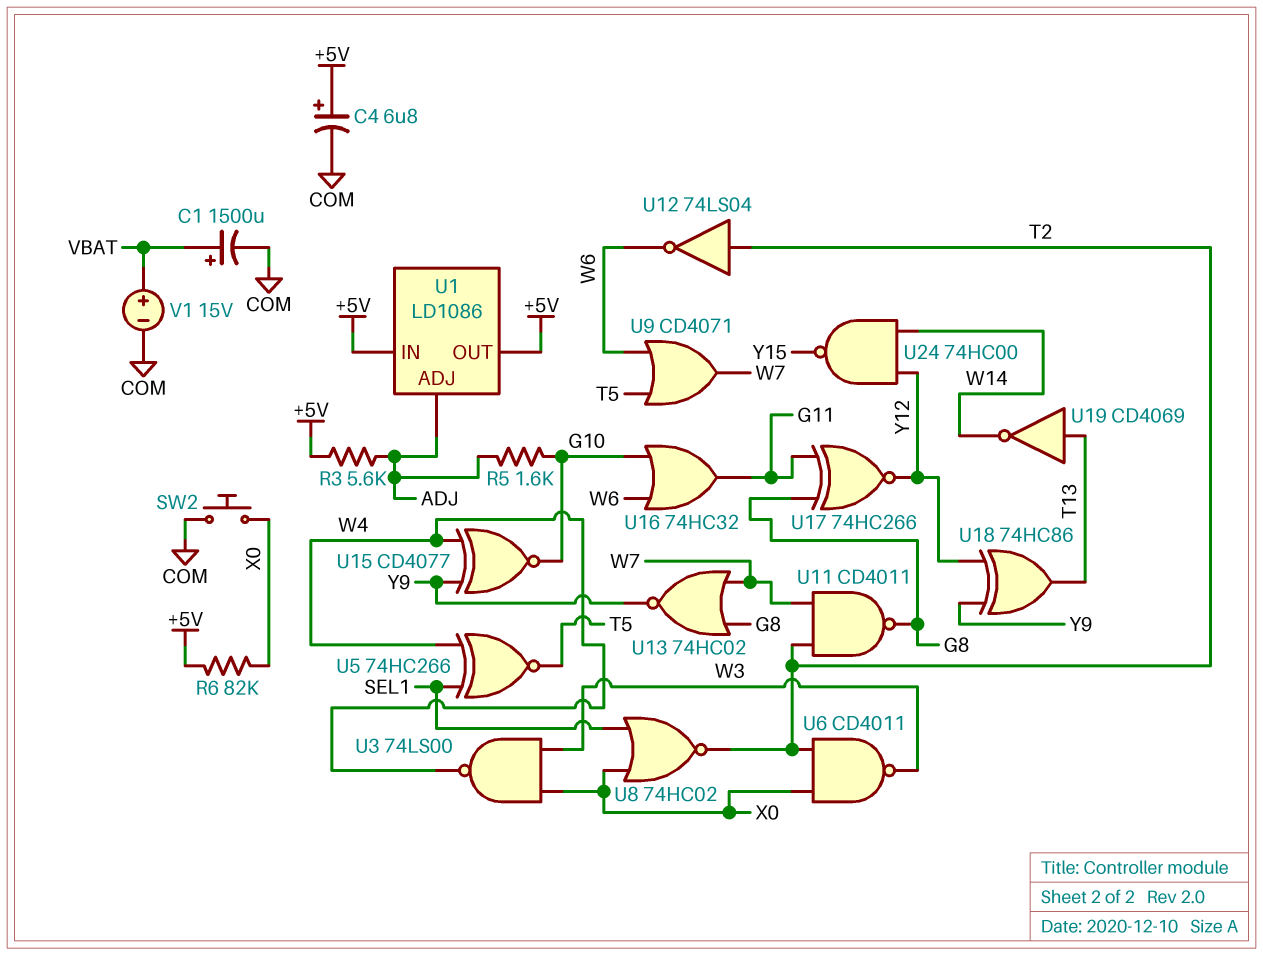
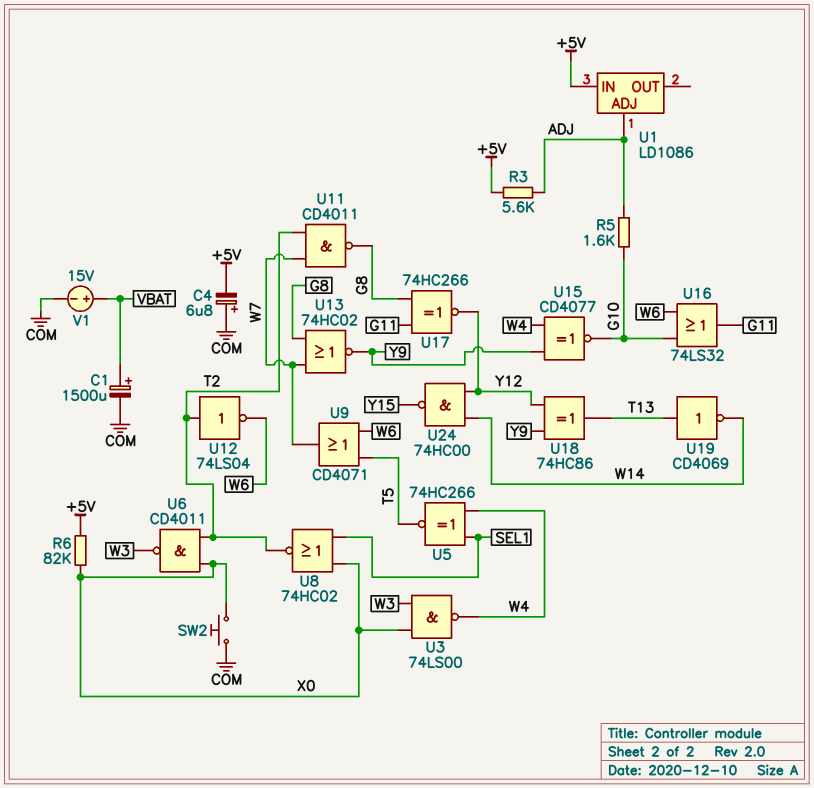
C4: 6.8uF (plus +5V, minus COM) -> 6.8uF (plus COM, minus +5V)
U1 pin OUT: +5V -> none
U16: OR 74HC32 (in G10, in W6, out G11) -> OR 74LS32 (in G10, in W6, out G11)

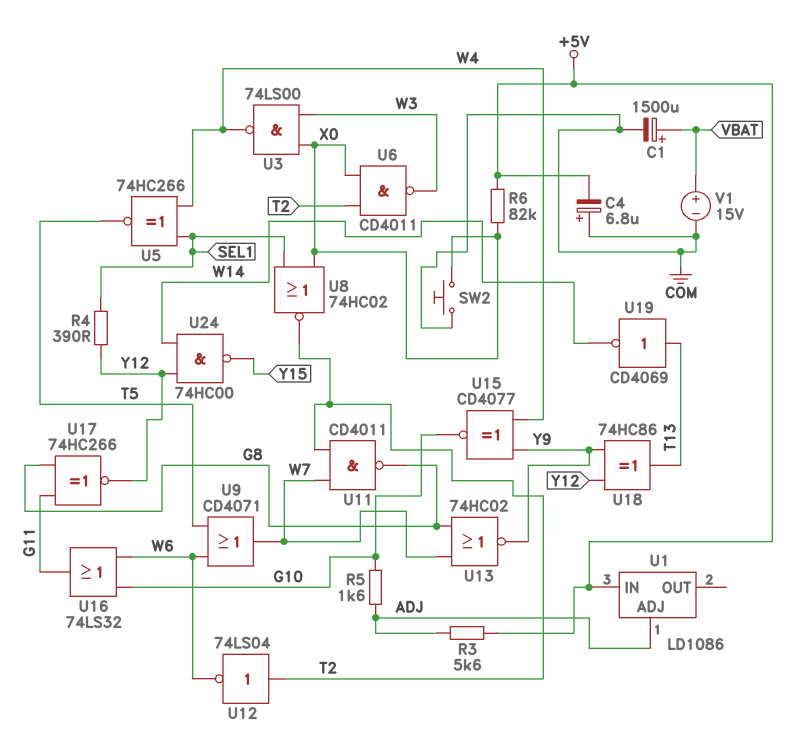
R4: none -> 390 (SEL1, Y12)

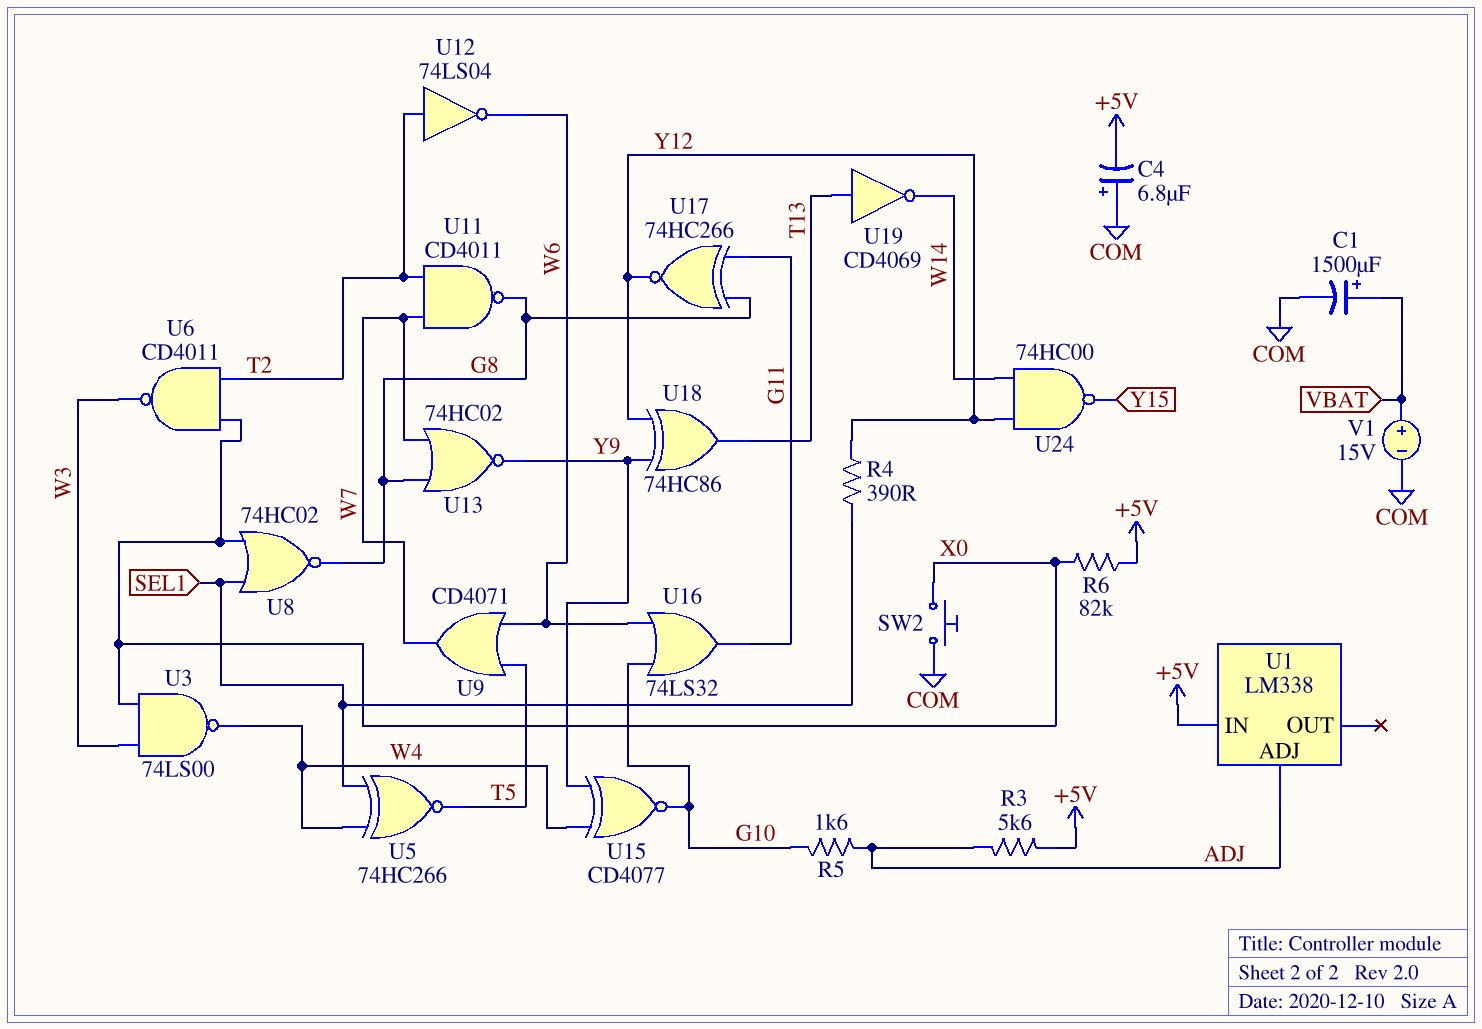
U1: LD1086 -> LM338
U8: NOR 74HC02 (in SEL1, in X0, out T2) -> NOR 74HC02 (in SEL1, in X0, out G8)

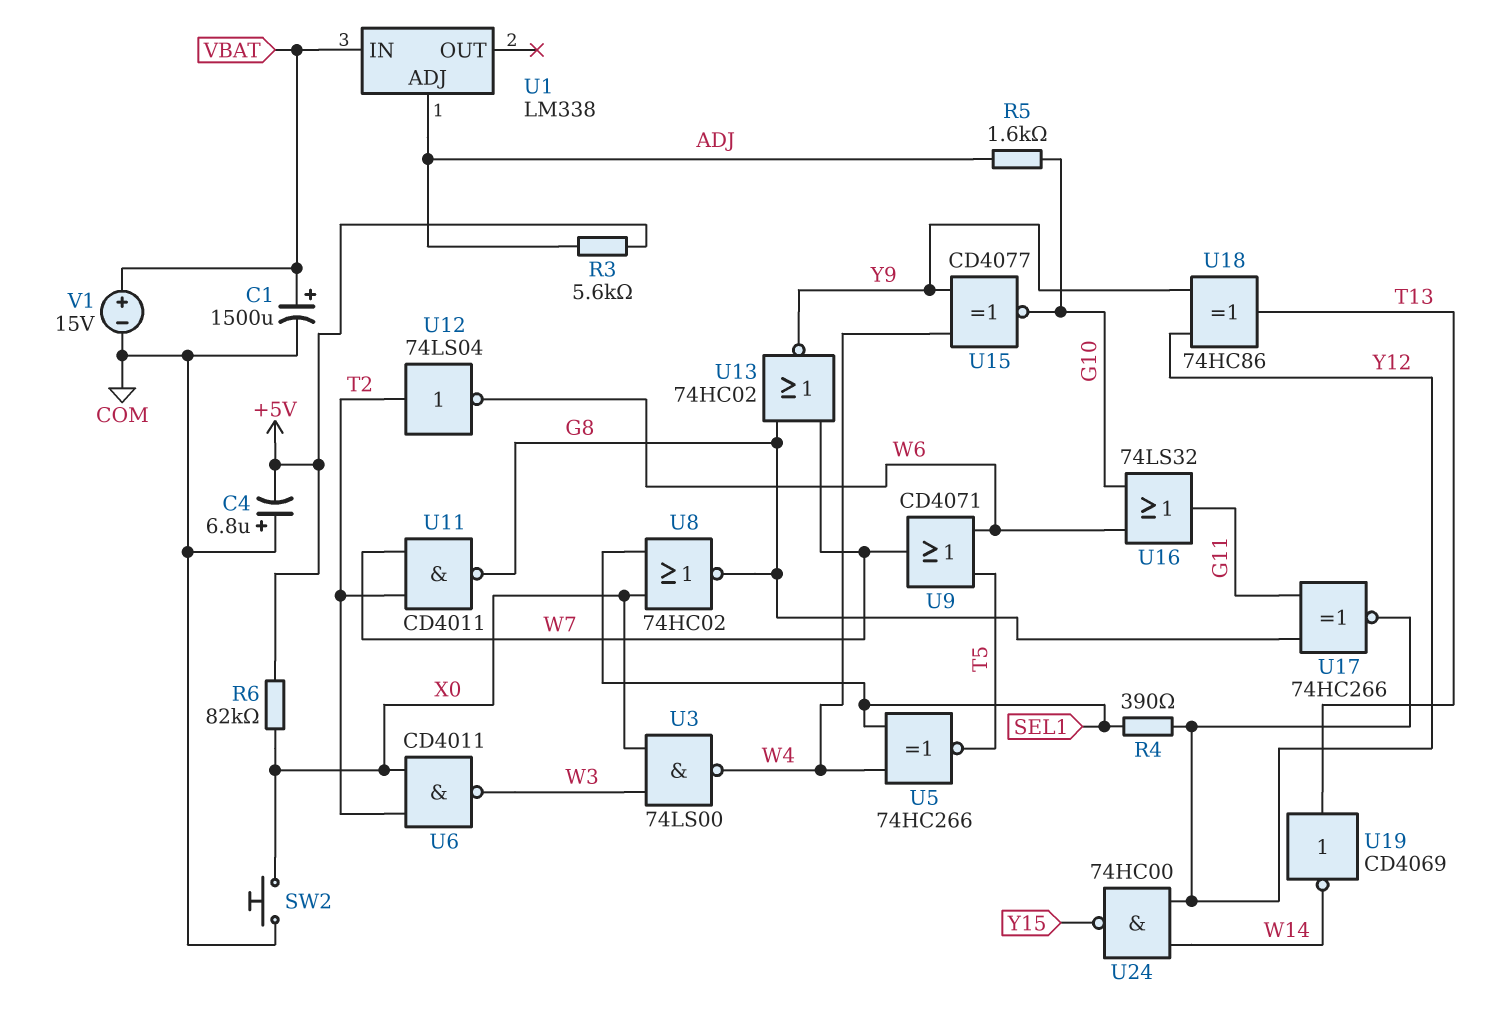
U1 pin IN: +5V -> VBAT

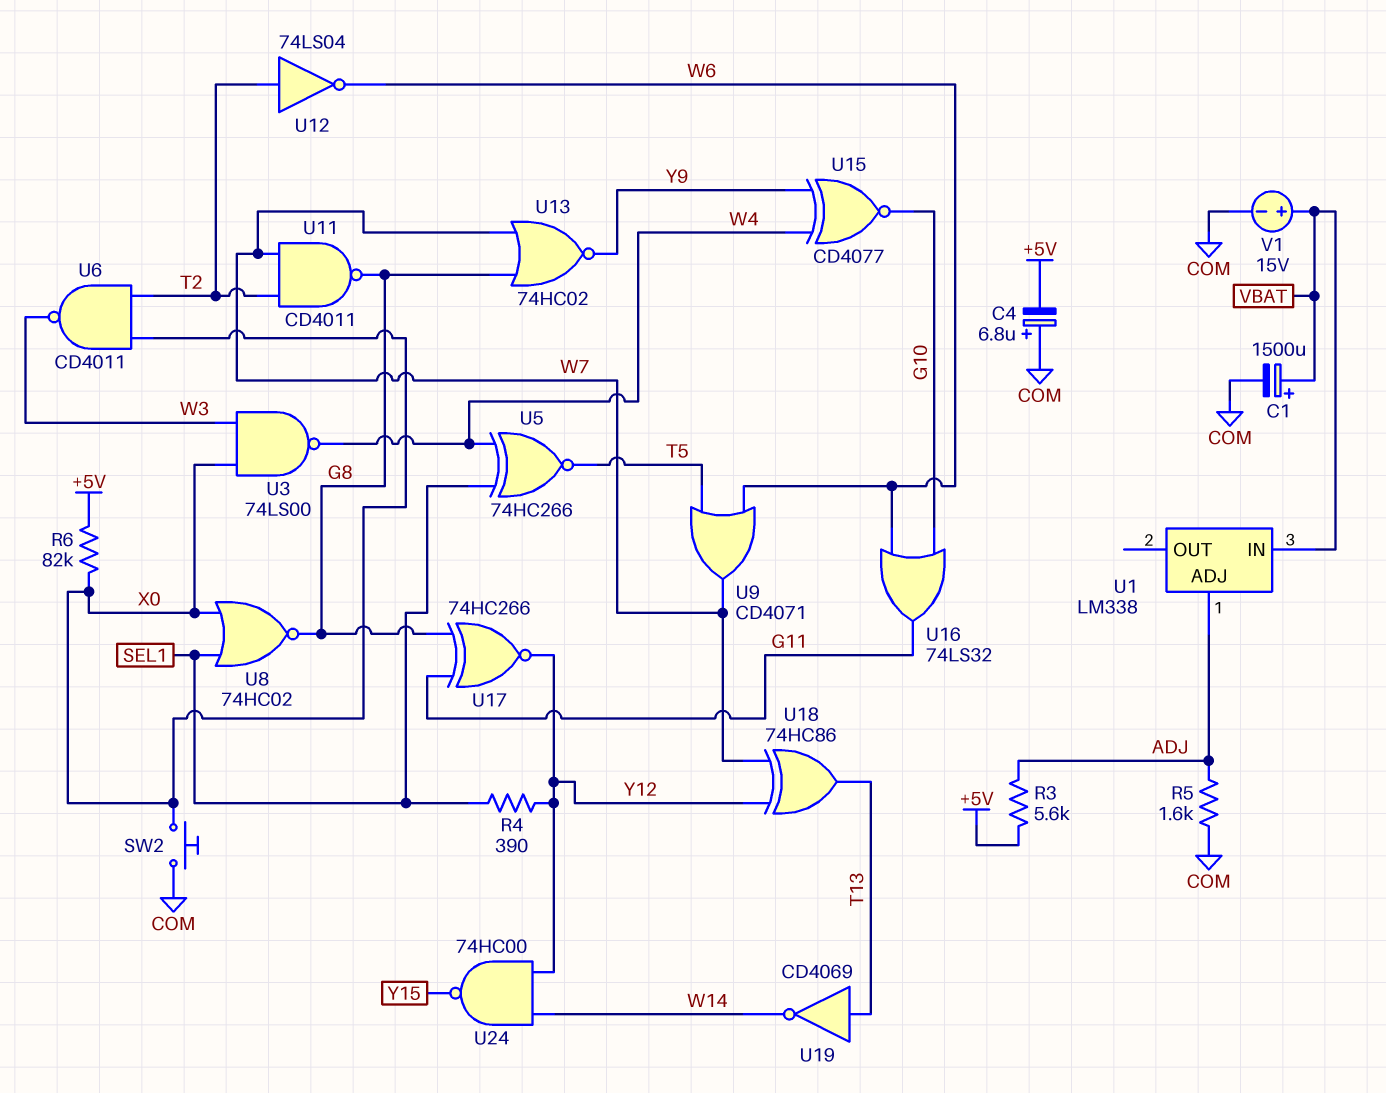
R5: 1.6k (ADJ, G10) -> 1.6k (ADJ, COM)
U18: XOR 74HC86 (in Y9, in Y12, out T13) -> XOR 74HC86 (in W7, in Y12, out T13)

